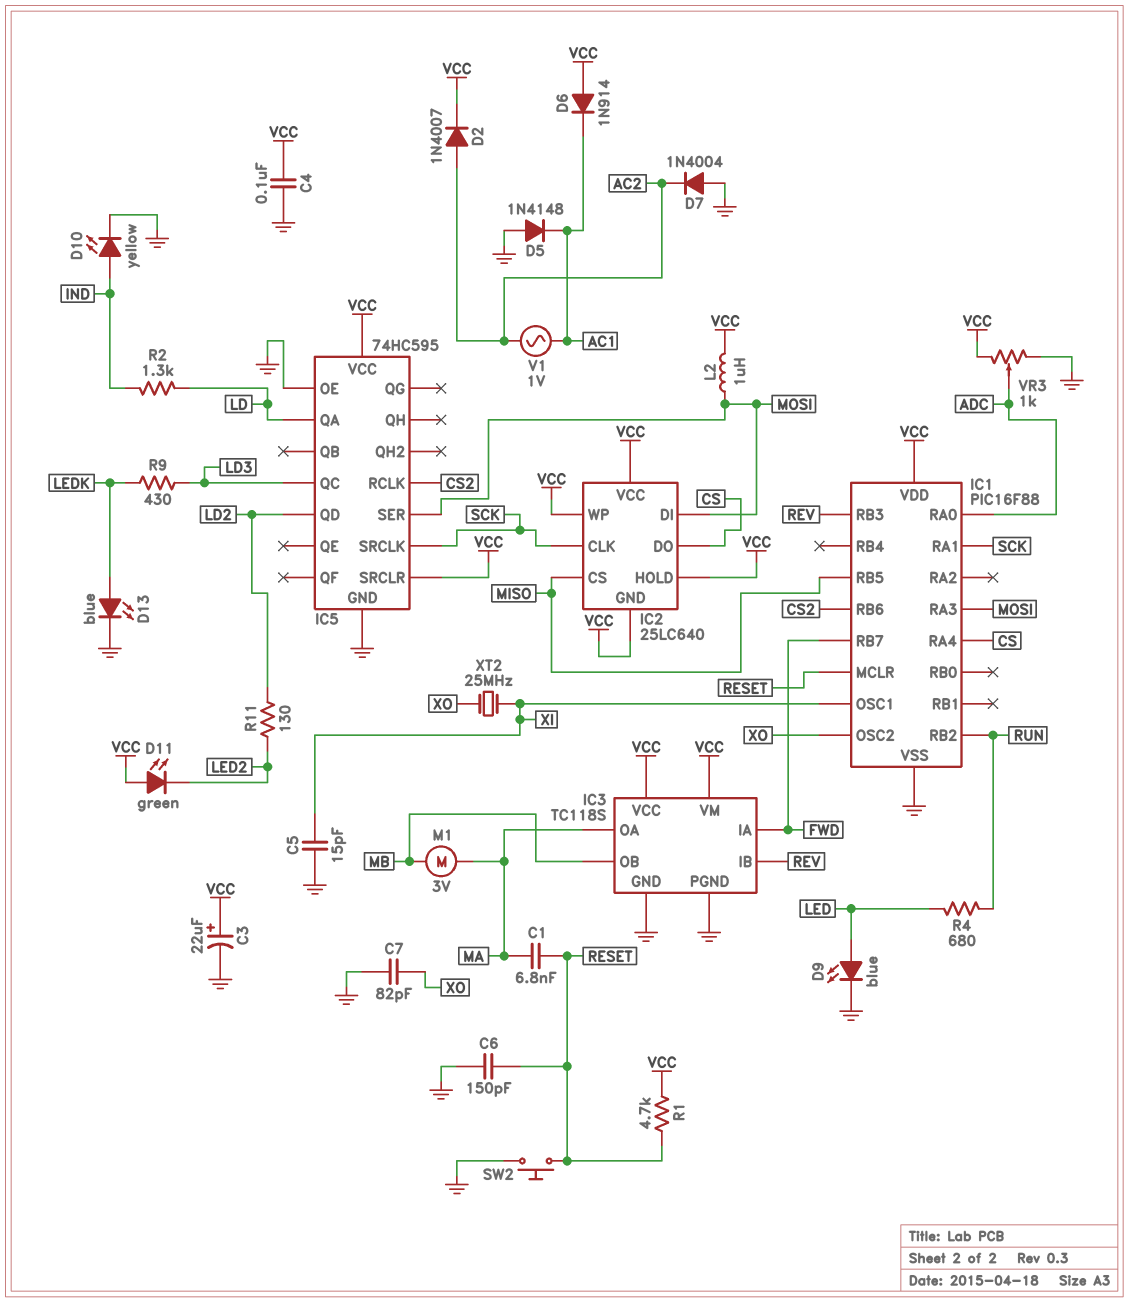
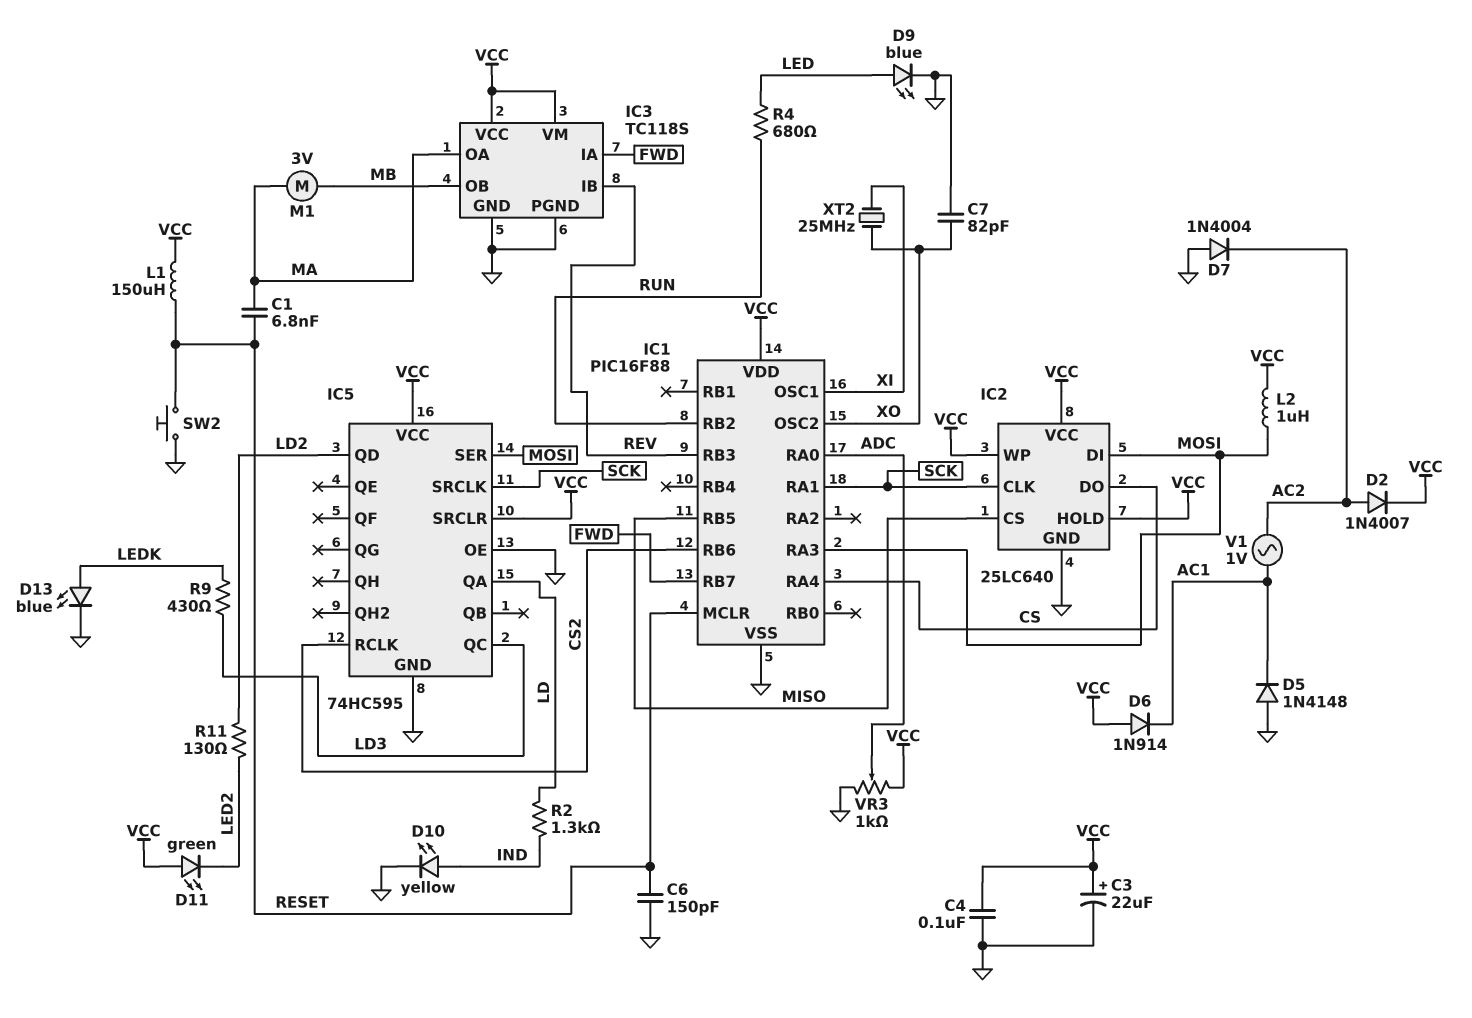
C5: 15pF (GND, XI) -> none
IC2 pin GND: VCC -> GND
L1: none -> 150uH (RESET, VCC)
R1: 4.7k (RESET, VCC) -> none

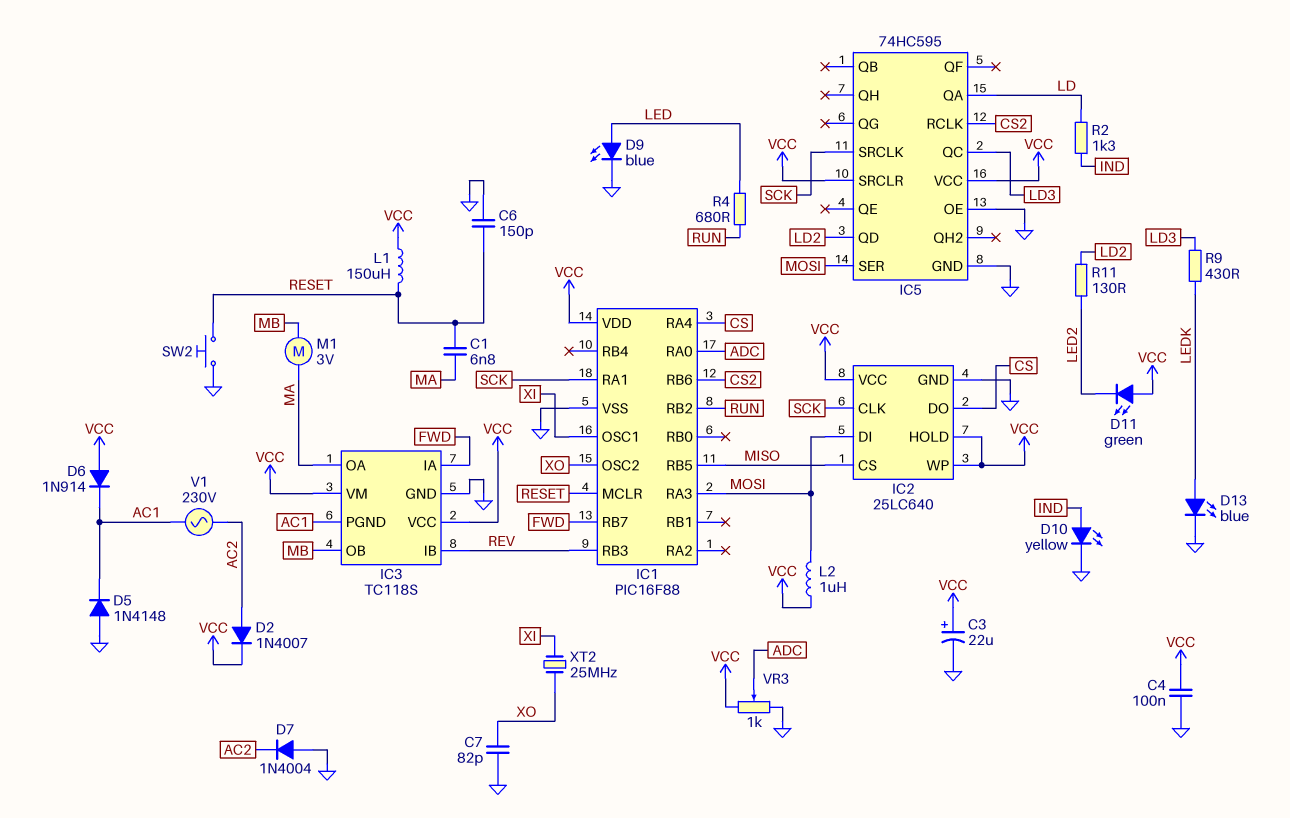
IC3 pin PGND: GND -> AC1
V1: AC 1V (AC1, AC2) -> AC 230V (AC1, AC2)

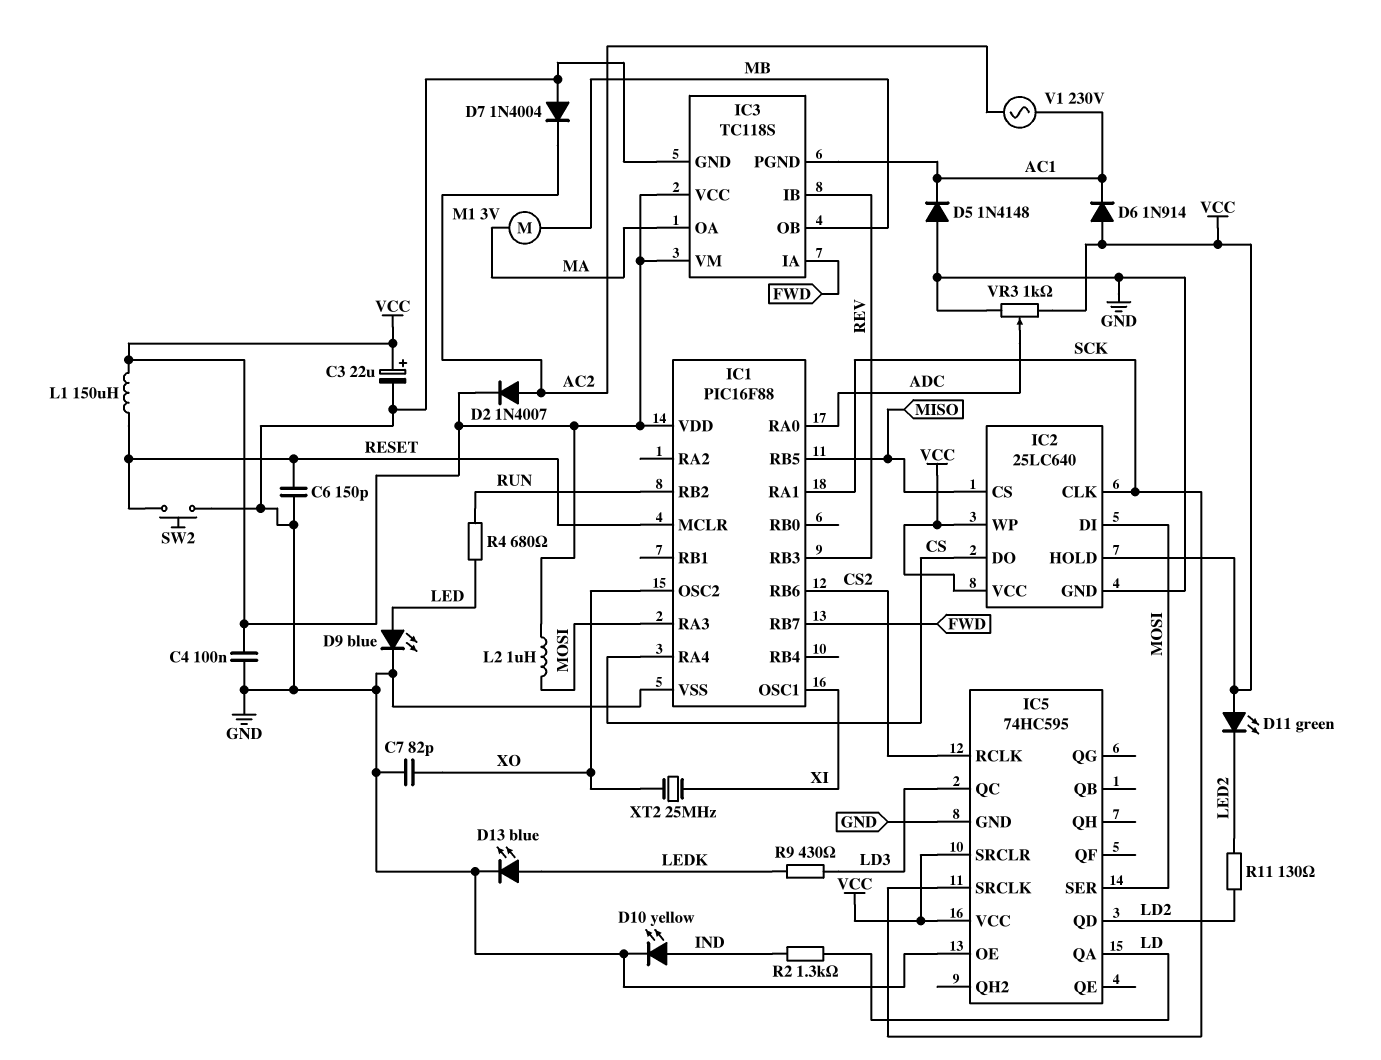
C1: 6.8nF (MA, RESET) -> none

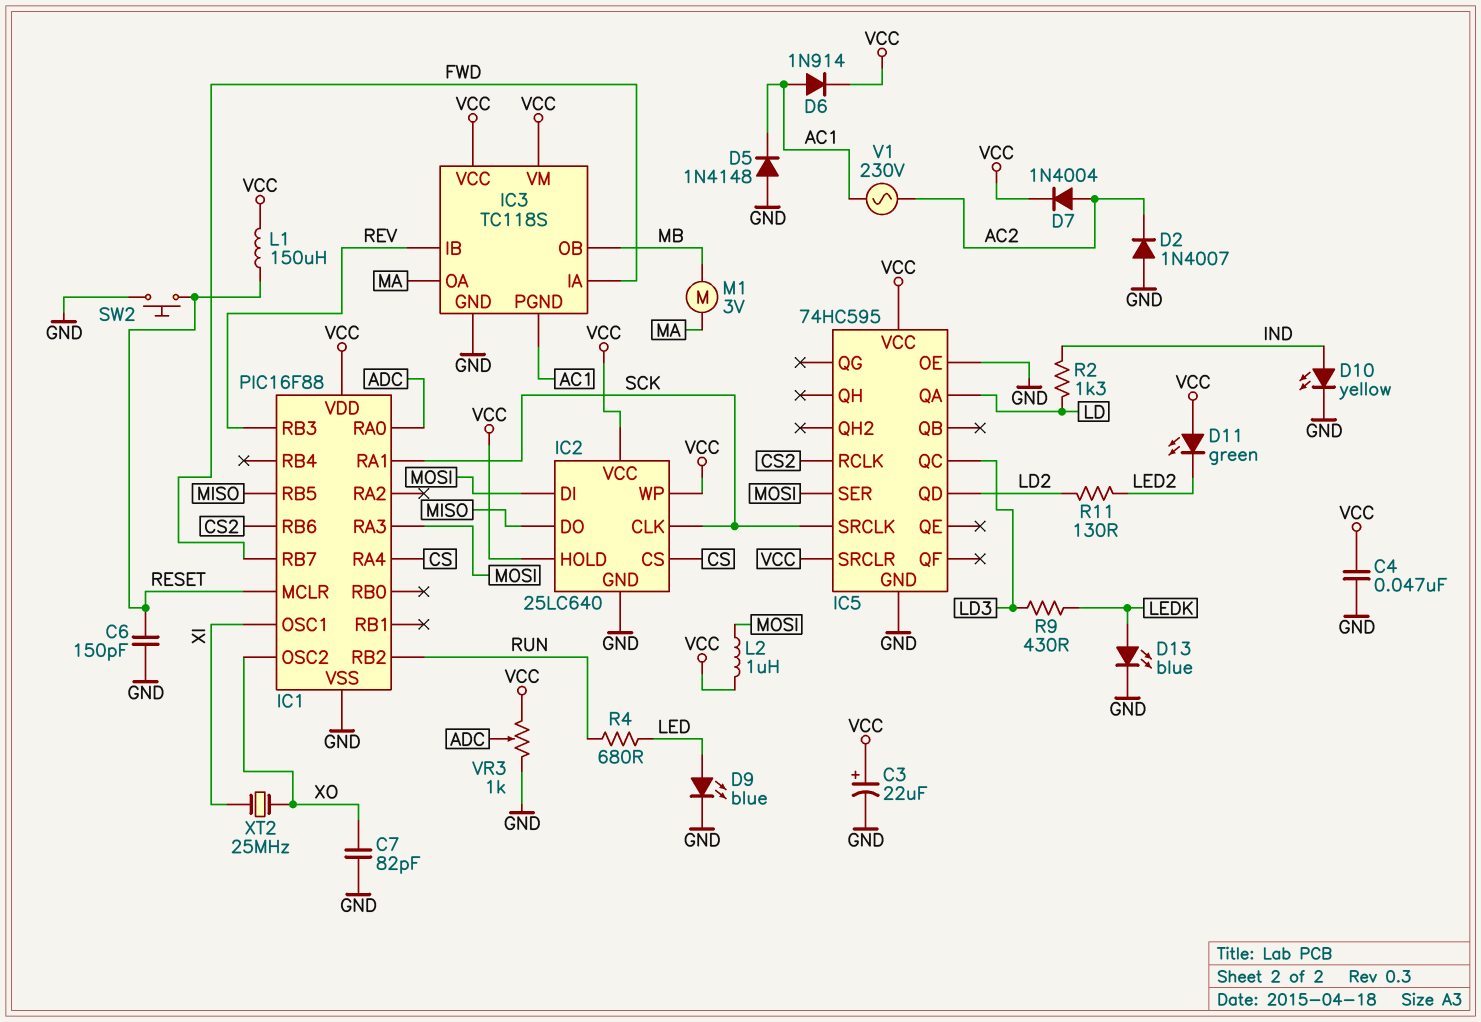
C4: 100nF (GND, VCC) -> 47nF (GND, VCC)
D2: diode 1N4007 (A AC2, K VCC) -> diode 1N4007 (A GND, K AC2)
D6: diode 1N914 (A VCC, K AC1) -> diode 1N914 (A AC1, K VCC)
D7: diode 1N4004 (A GND, K AC2) -> diode 1N4004 (A AC2, K VCC)
IC2 pin CS: MISO -> CS
IC2 pin DO: CS -> MISO

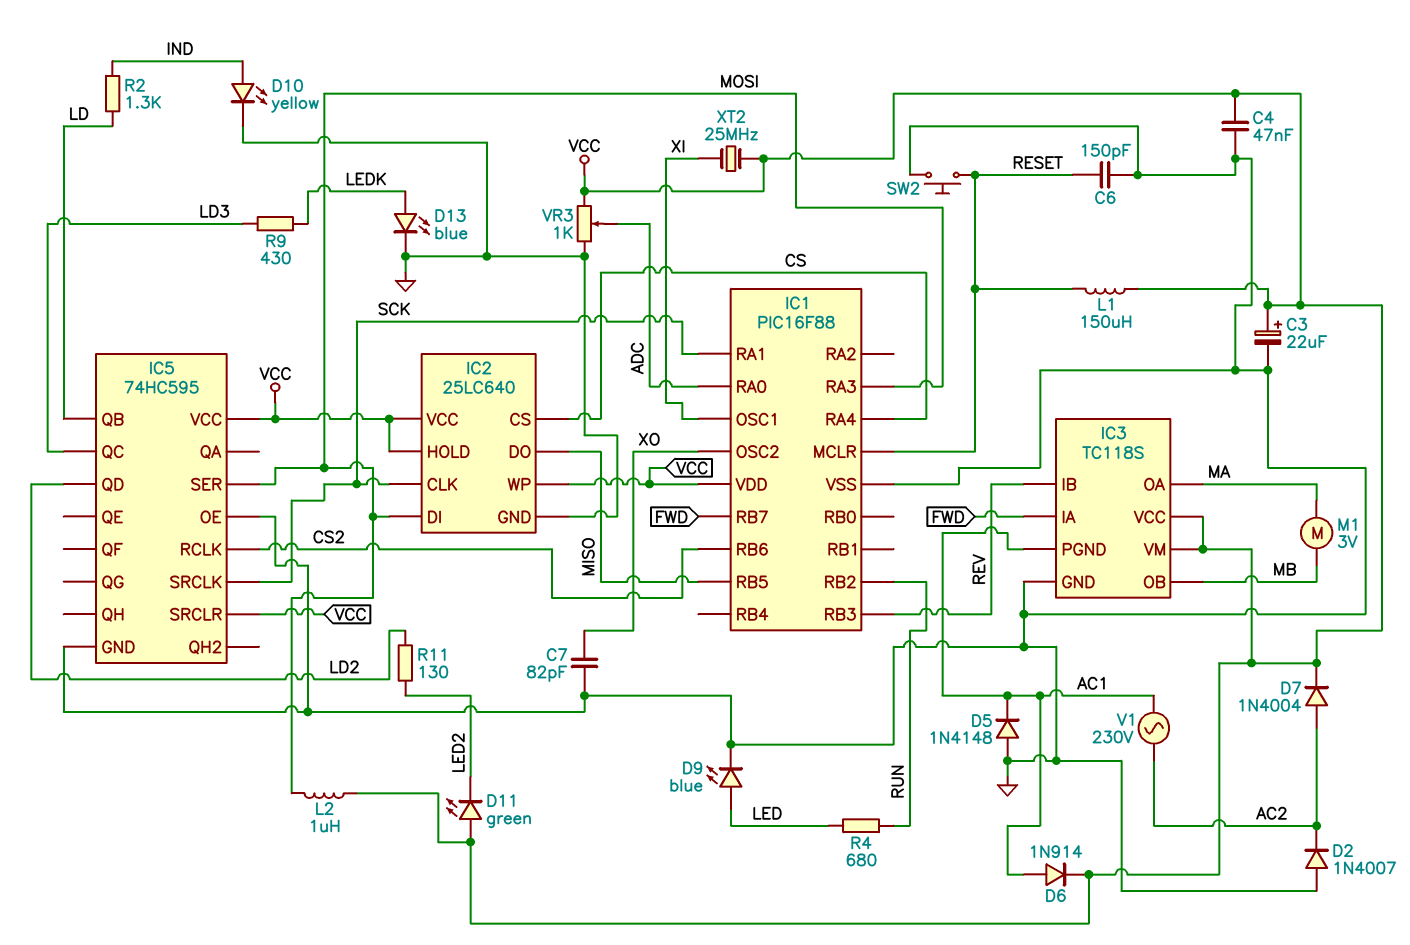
IC5 pin QA: LD -> none
IC5 pin QB: none -> LD
XT2: 25MHz (XI, XO) -> 25MHz (VCC, XI)

